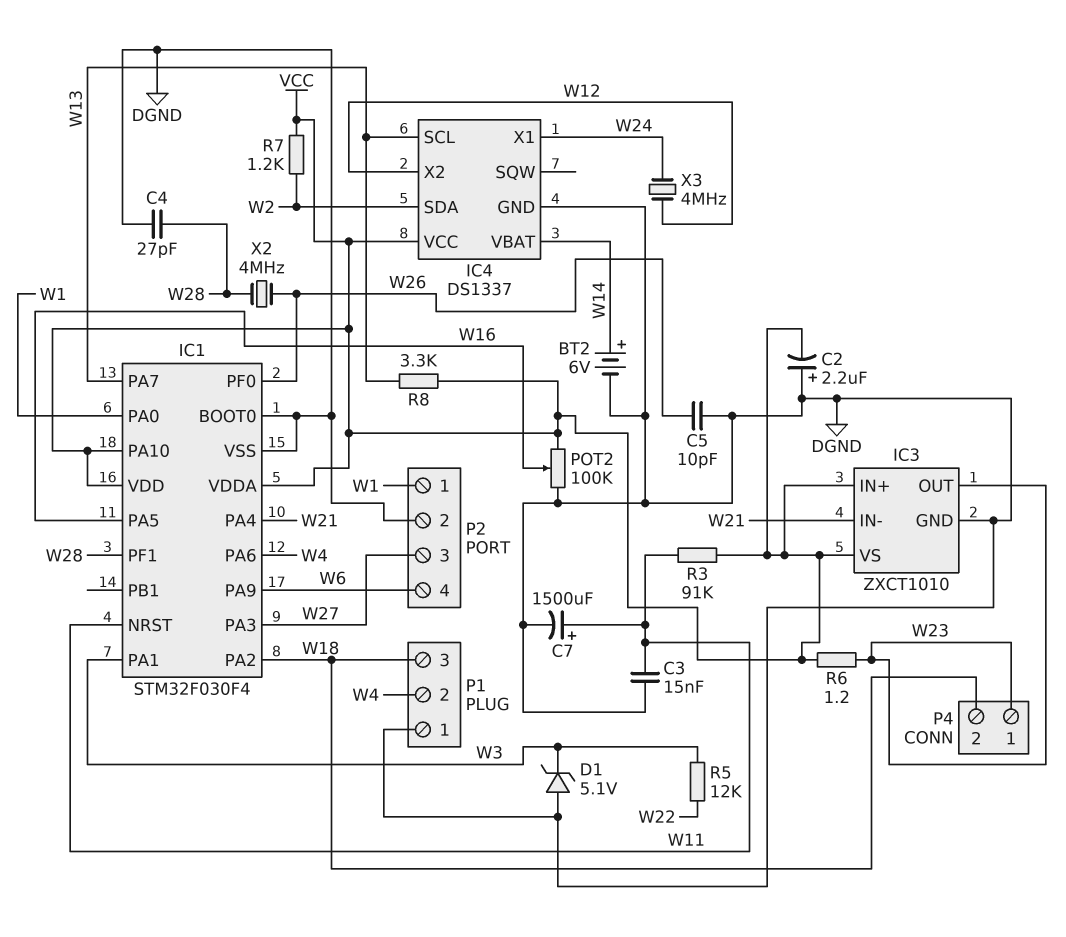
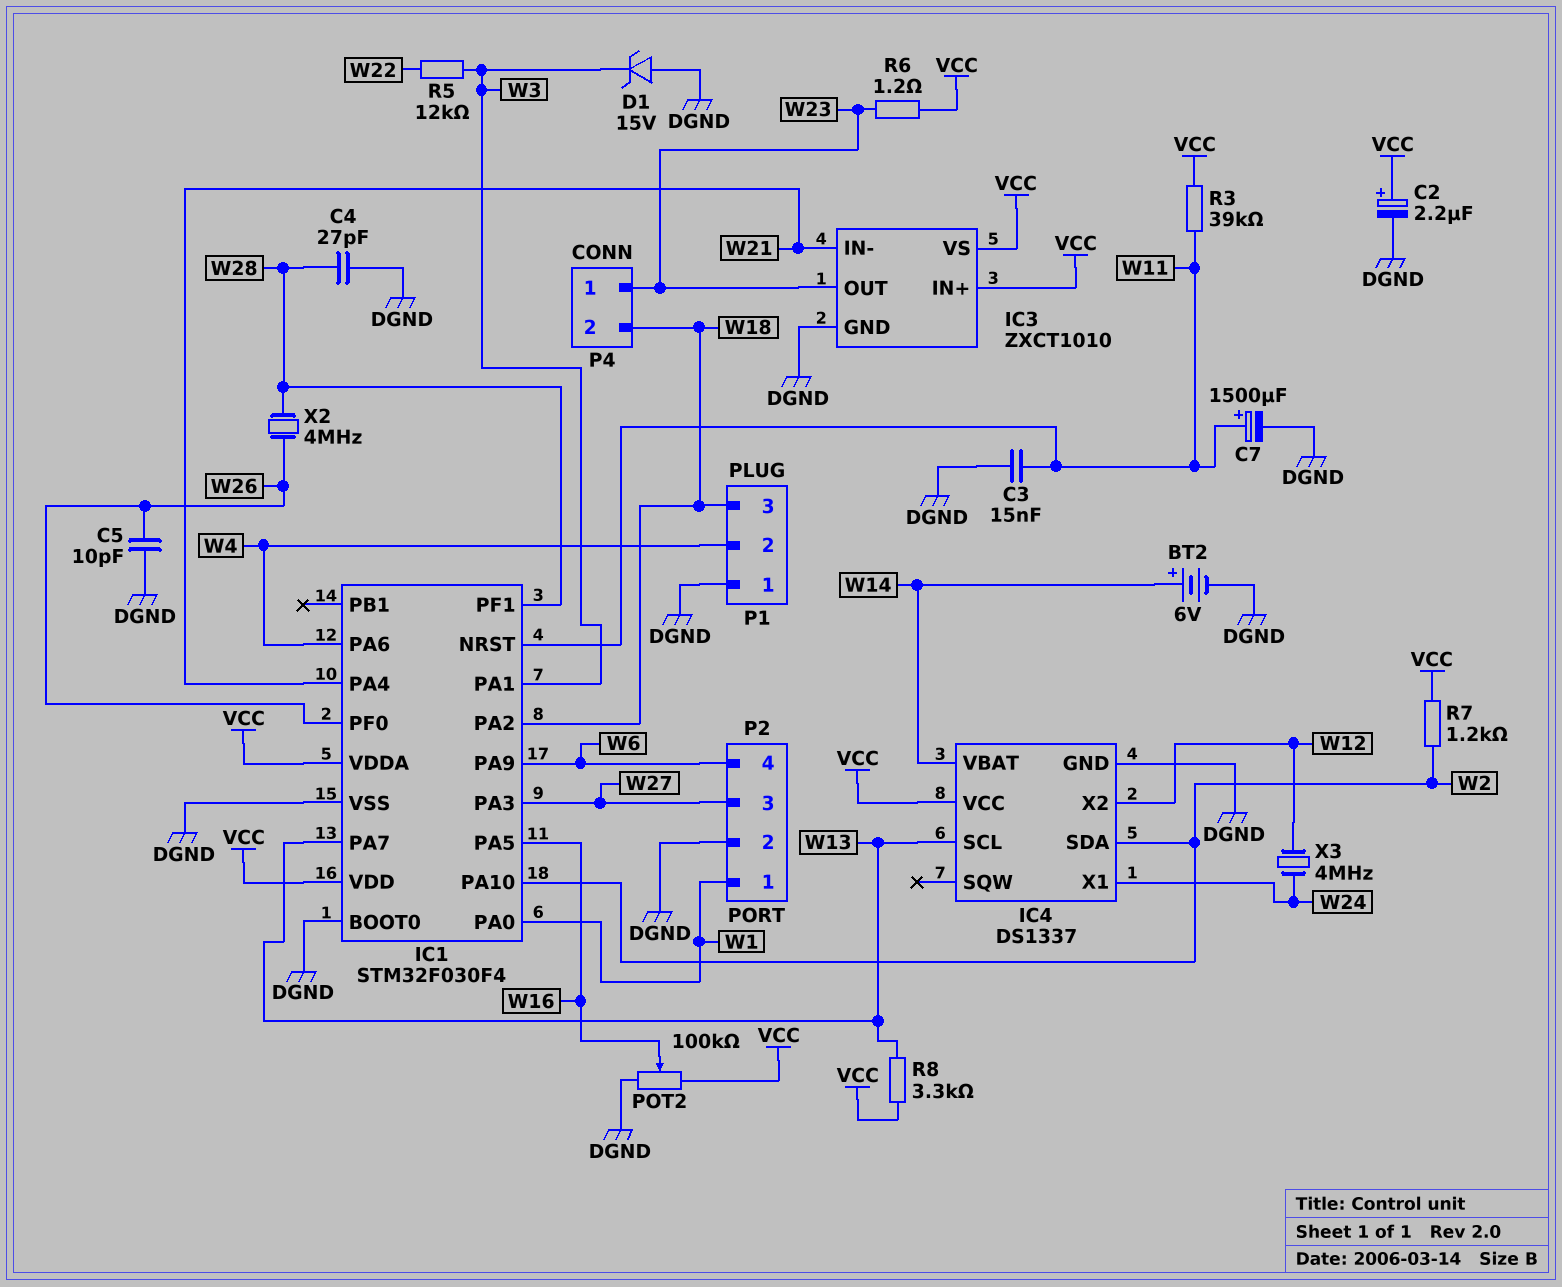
C2: 2.2uF (plus DGND, minus VCC) -> 2.2uF (plus VCC, minus DGND)
D1: zener 5.1V (A DGND, K W3) -> zener 15V (A DGND, K W3)
IC1 pin PA10: VCC -> W2
R3: 91k (VCC, W11) -> 39k (VCC, W11)

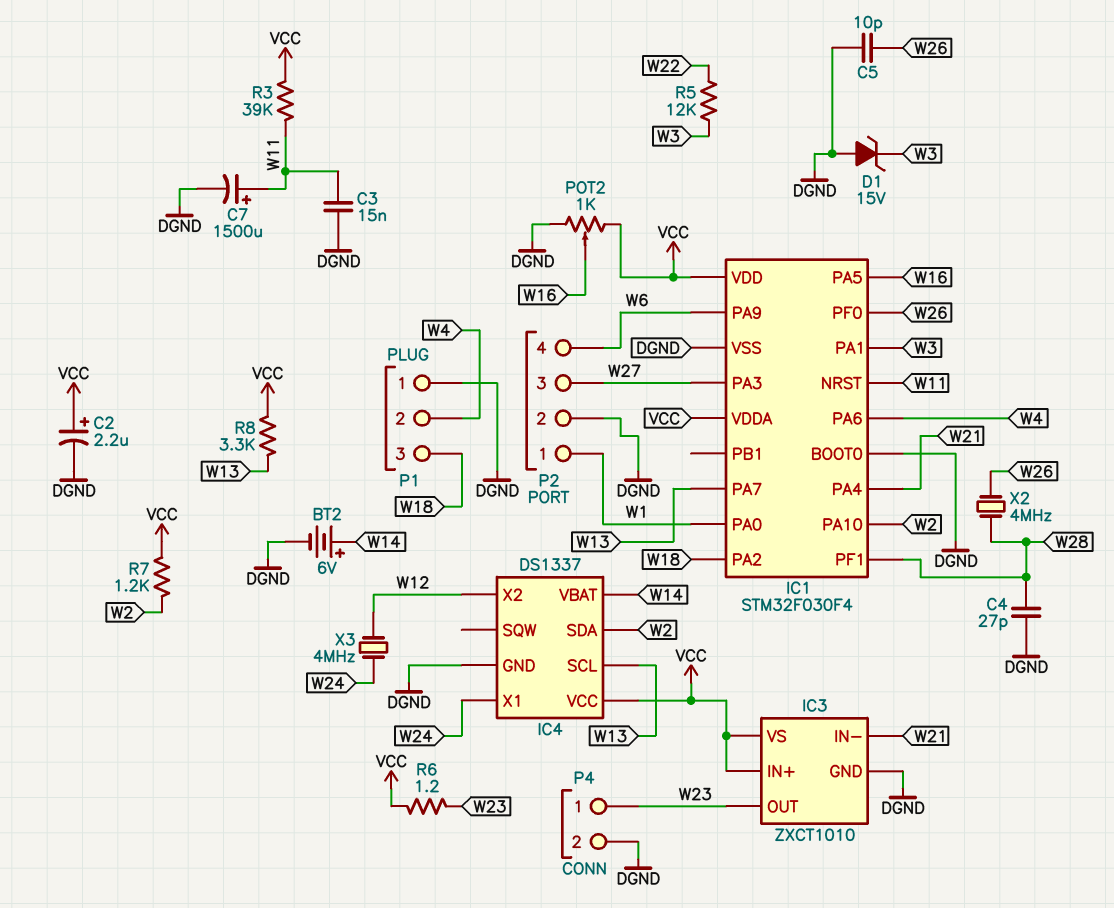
P4 pin 2: W18 -> DGND
POT2: 100k (DGND, VCC, wiper W16) -> 1k (DGND, VCC, wiper W16)

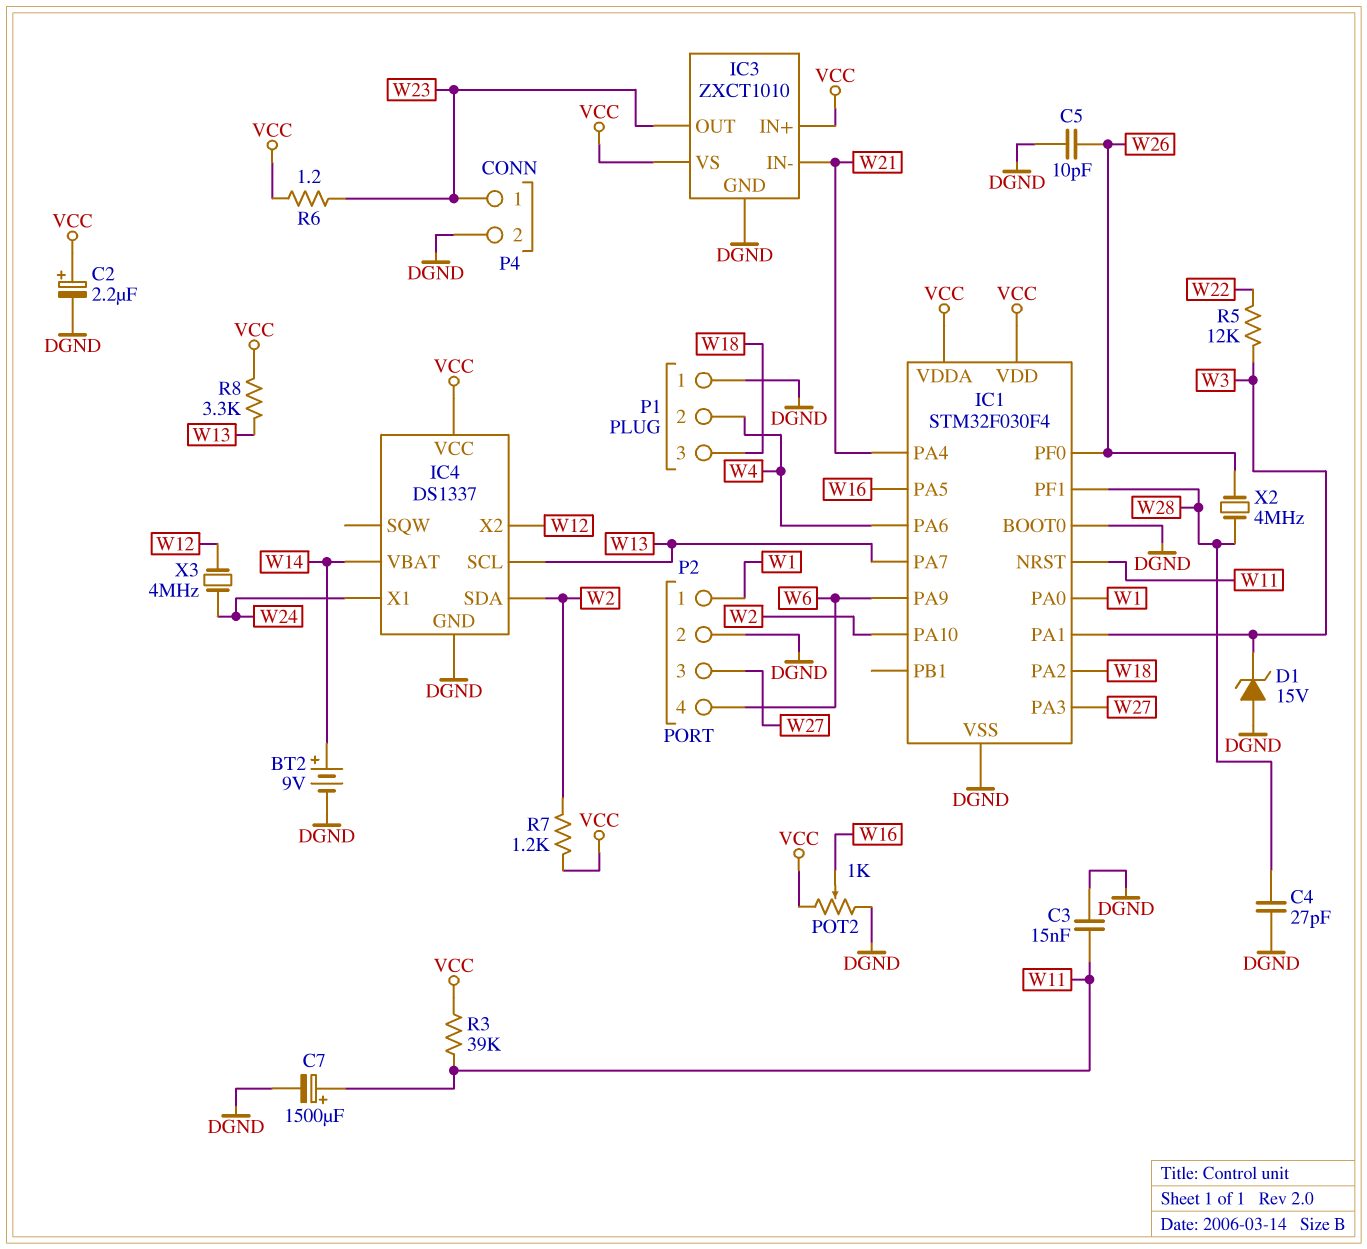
BT2: 6V (plus W14, minus DGND) -> 9V (plus W14, minus DGND)

